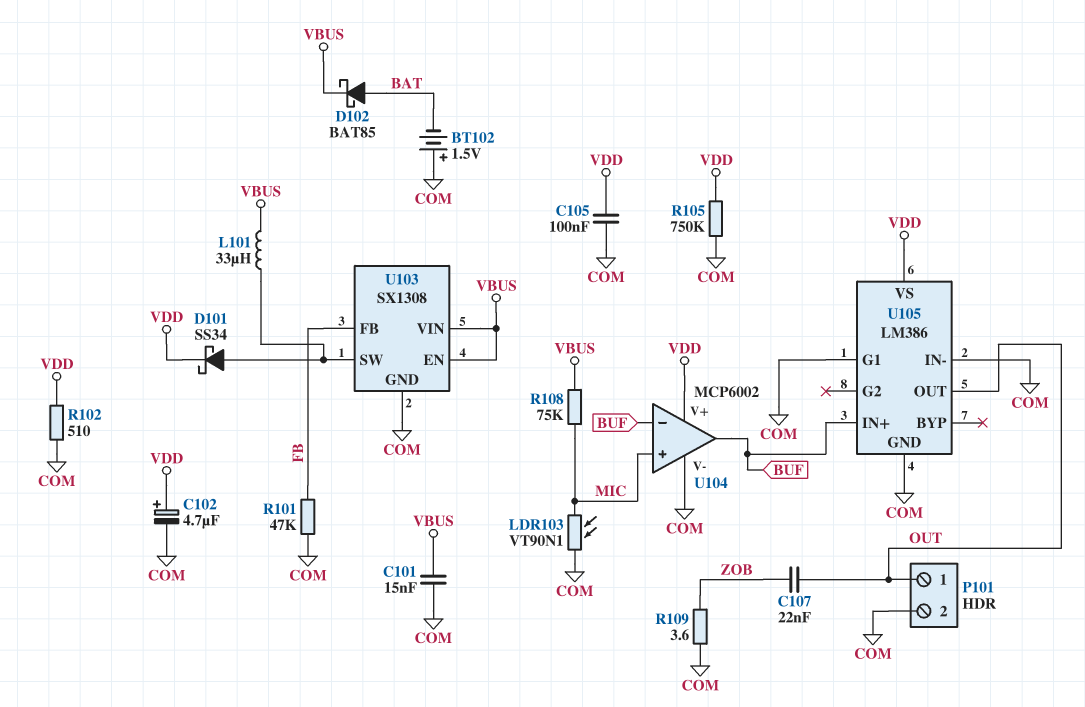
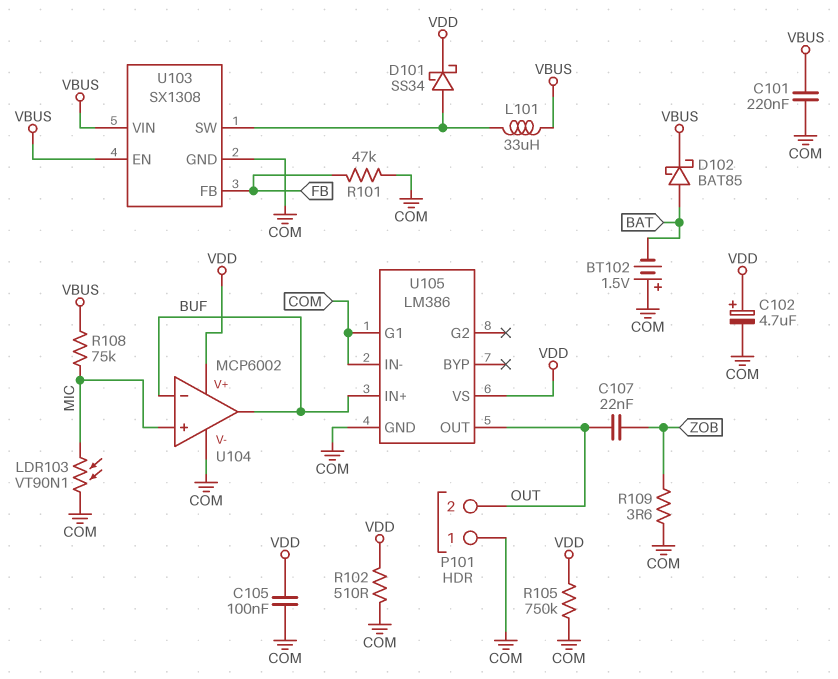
C101: 15nF (COM, VBUS) -> 220nF (COM, VBUS)
P101 pin 1: OUT -> COM
P101 pin 2: COM -> OUT

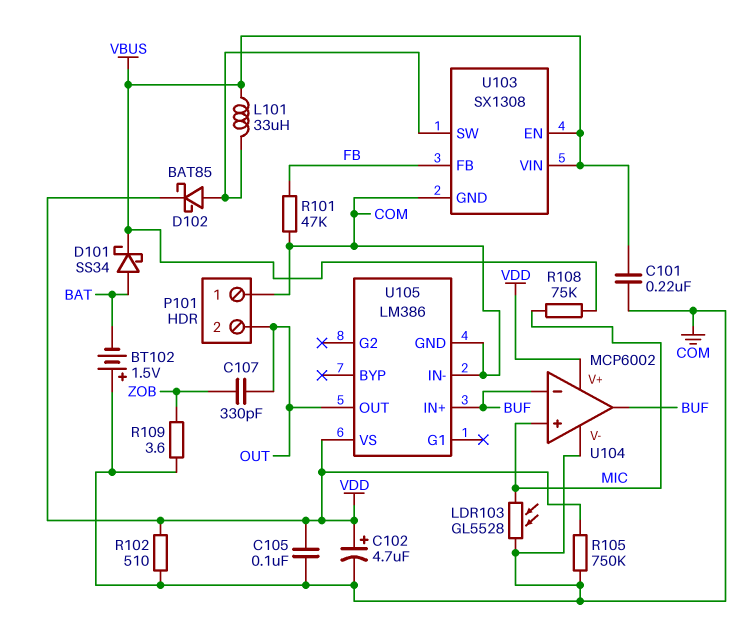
C107: 22nF (OUT, ZOB) -> 330pF (OUT, ZOB)
D101: schottky SS34 (A U103/SW, K VDD) -> schottky SS34 (A BAT, K VBUS)
D102: schottky BAT85 (A BAT, K VBUS) -> schottky BAT85 (A U103/SW, K VDD)
LDR103: VT90N1 (COM, MIC) -> GL5528 (COM, MIC)
U105 pin G1: COM -> none

